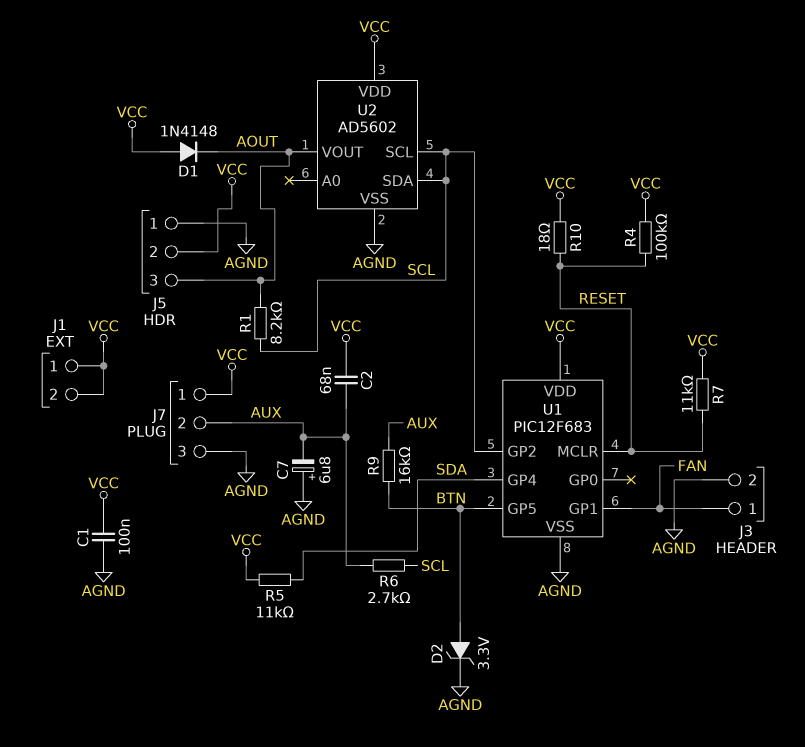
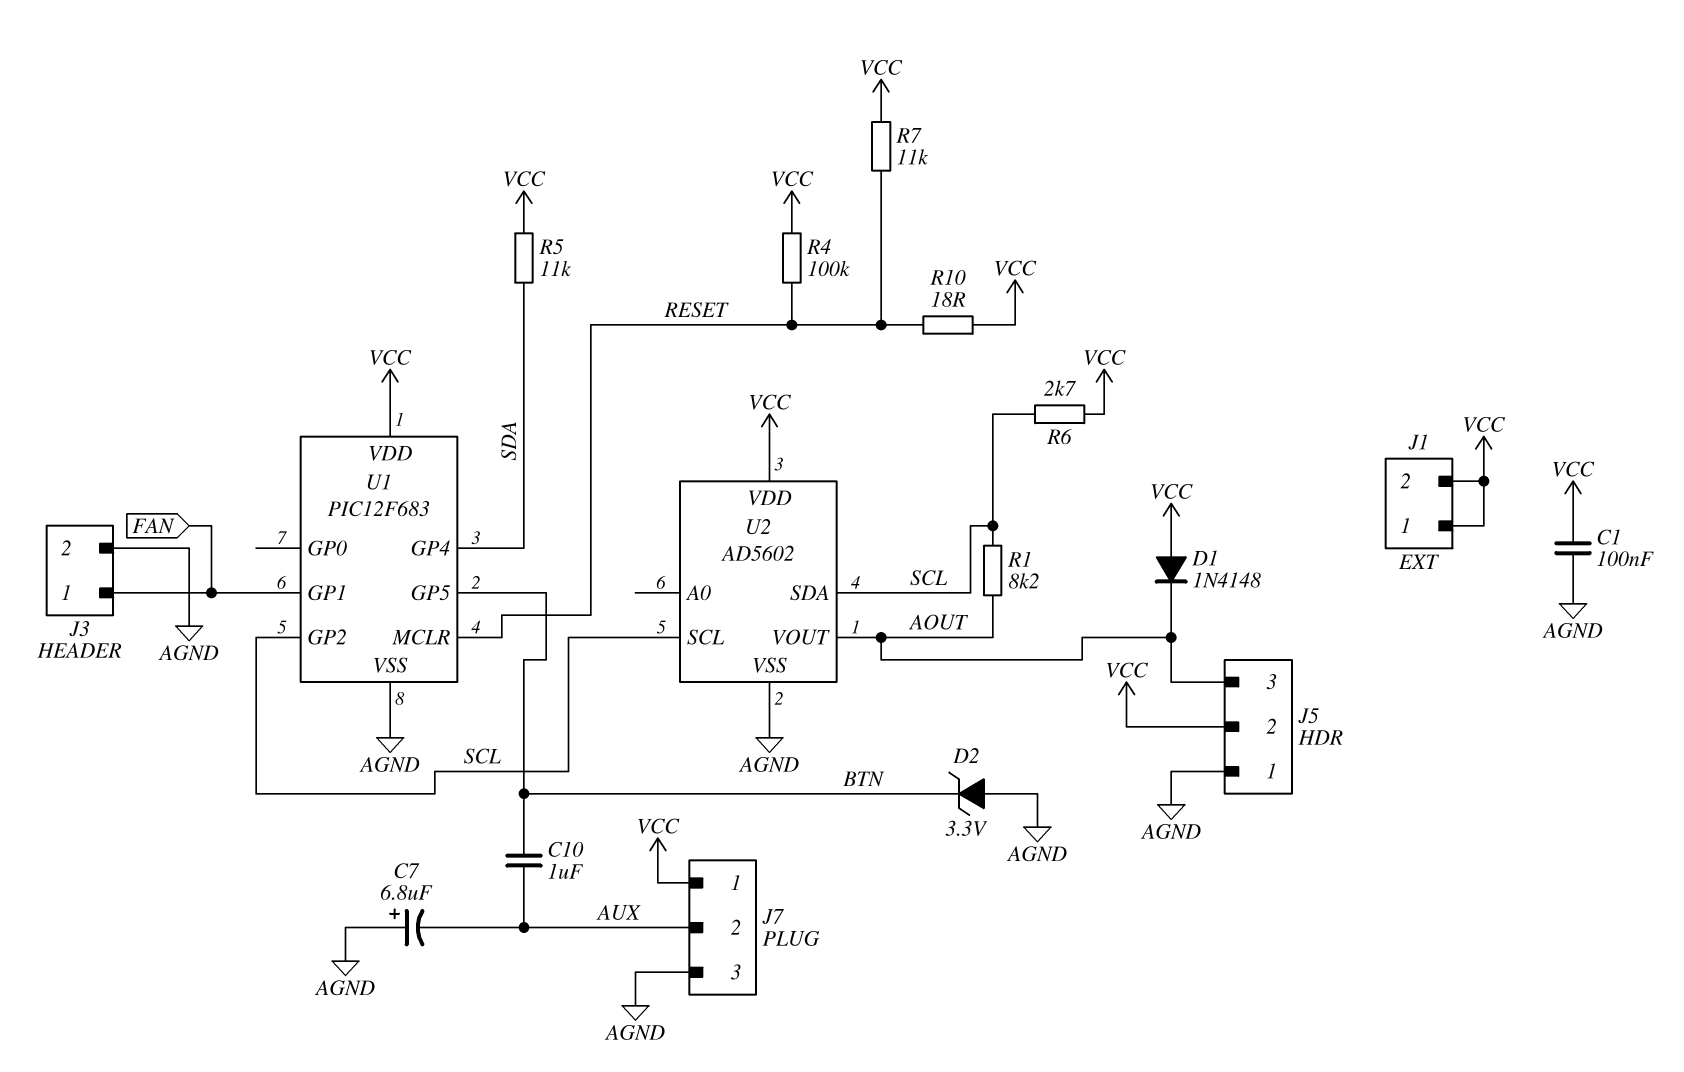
C2: 68nF (AUX, VCC) -> none
C10: none -> 1uF (AUX, BTN)
D2: zener 3.3V (A BTN, K AGND) -> zener 3.3V (A AGND, K BTN)
R6: 2.7k (AUX, SCL) -> 2.7k (SCL, VCC)
R9: 16k (AUX, BTN) -> none

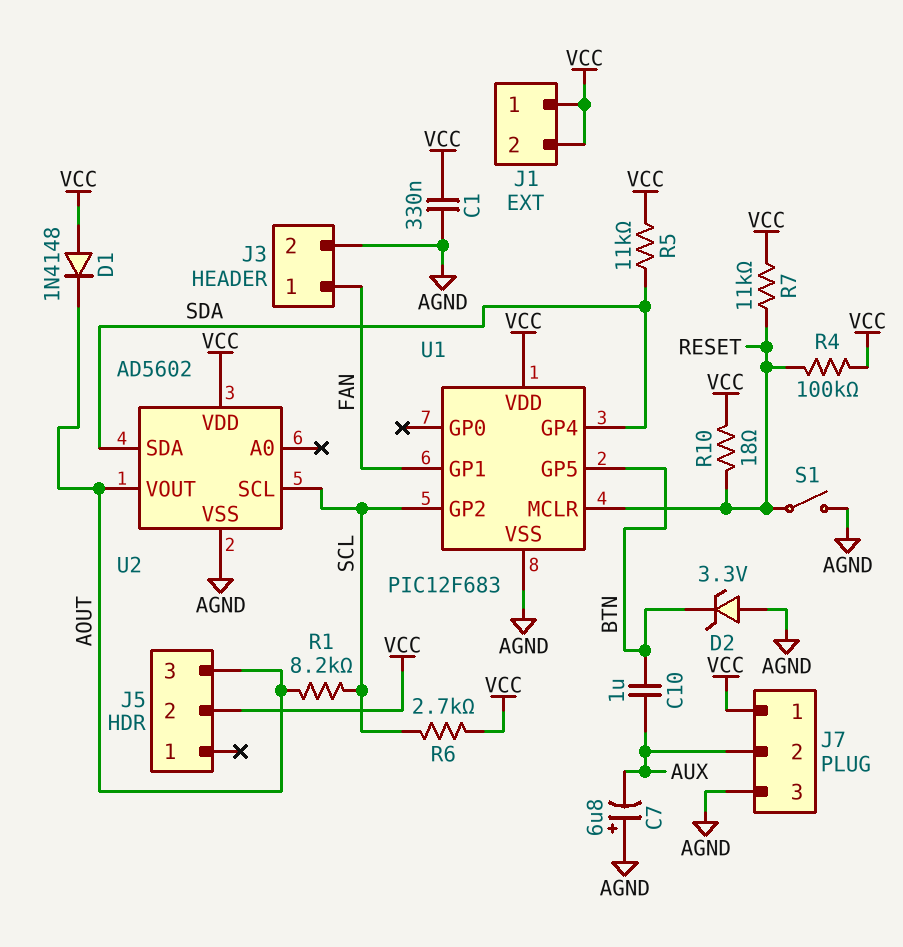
C1: 100nF (AGND, VCC) -> 330nF (AGND, VCC)
J5 pin 1: AGND -> none
S1: none -> switch (AGND, RESET)
U2 pin SDA: SCL -> SDA

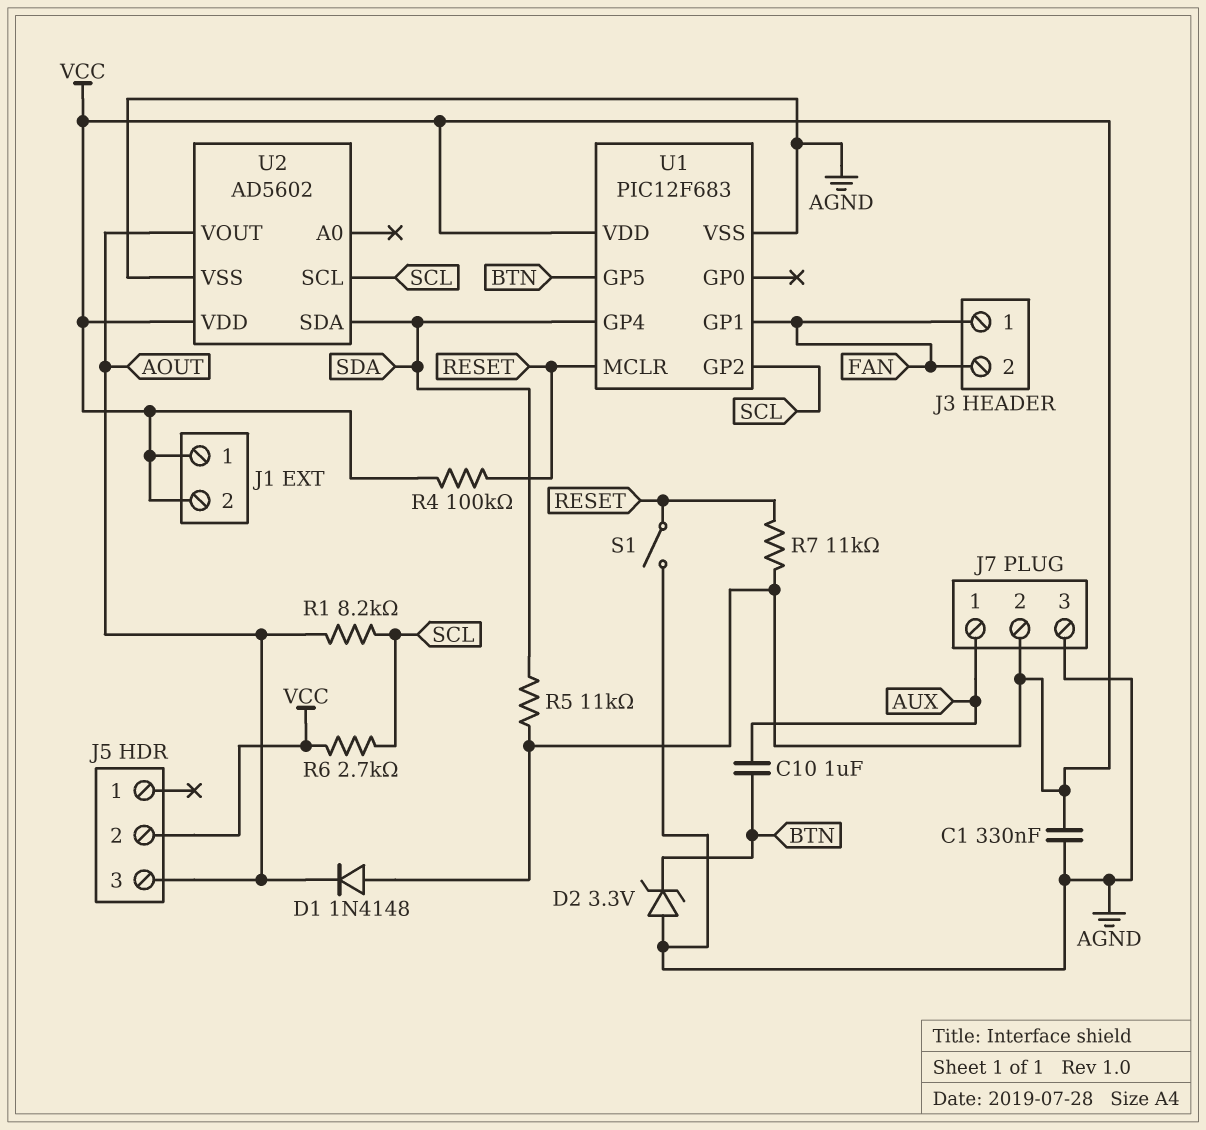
C7: 6.8uF (plus AGND, minus AUX) -> none
J3 pin 2: AGND -> FAN
J7 pin 1: VCC -> AUX
J7 pin 2: AUX -> VCC
R10: 18 (RESET, VCC) -> none

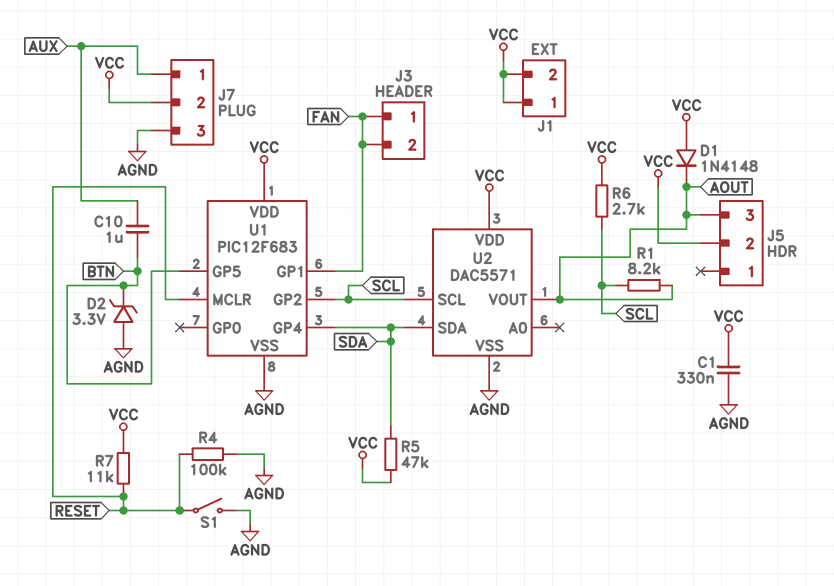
R4: 100k (RESET, VCC) -> 100k (AGND, RESET)
R5: 11k (SDA, VCC) -> 47k (SDA, VCC)
U2: AD5602 -> DAC5571

